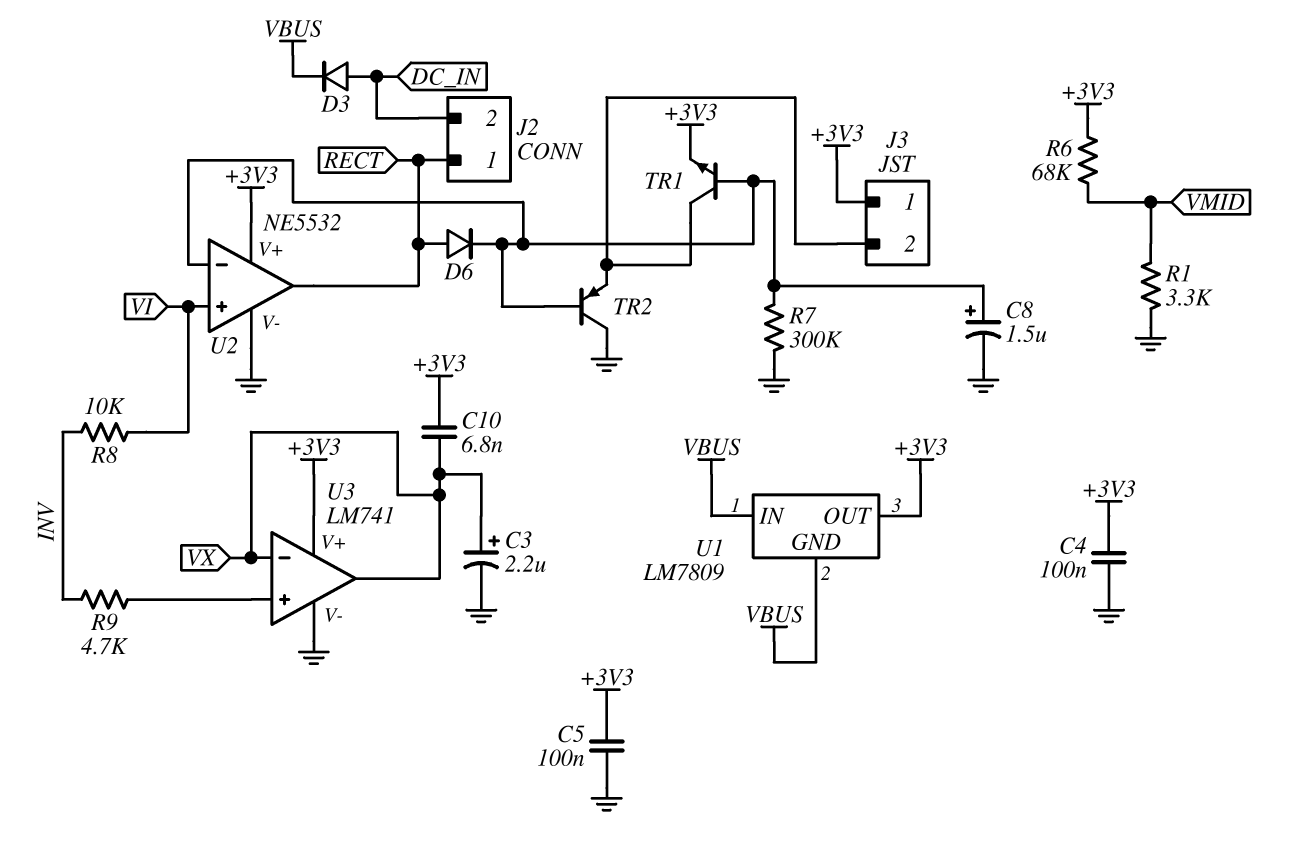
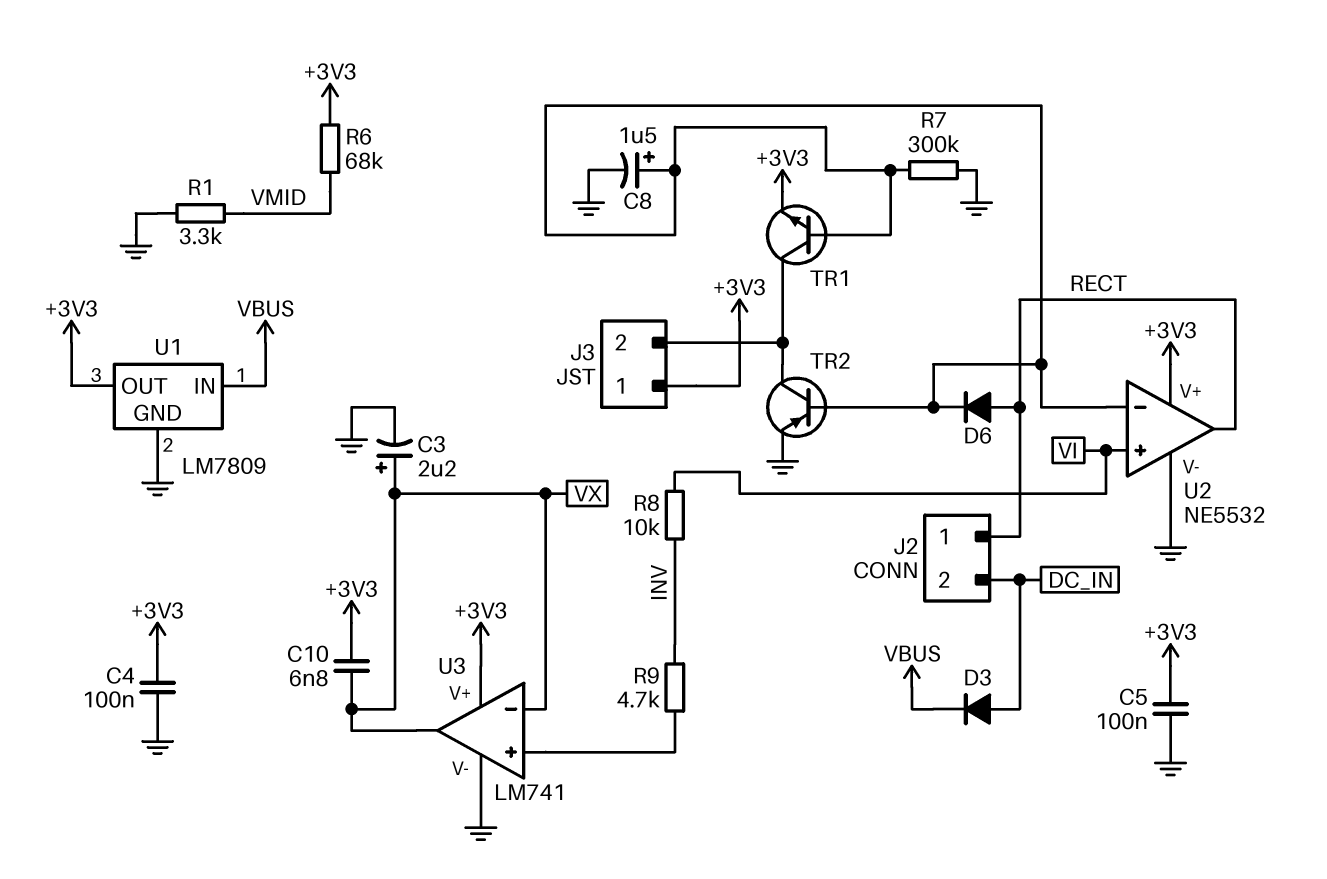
TR2: PNP (B U2/in-, C GND, E J3/2) -> PNP (B U2/in-, C J3/2, E GND)
U1 pin GND: VBUS -> GND

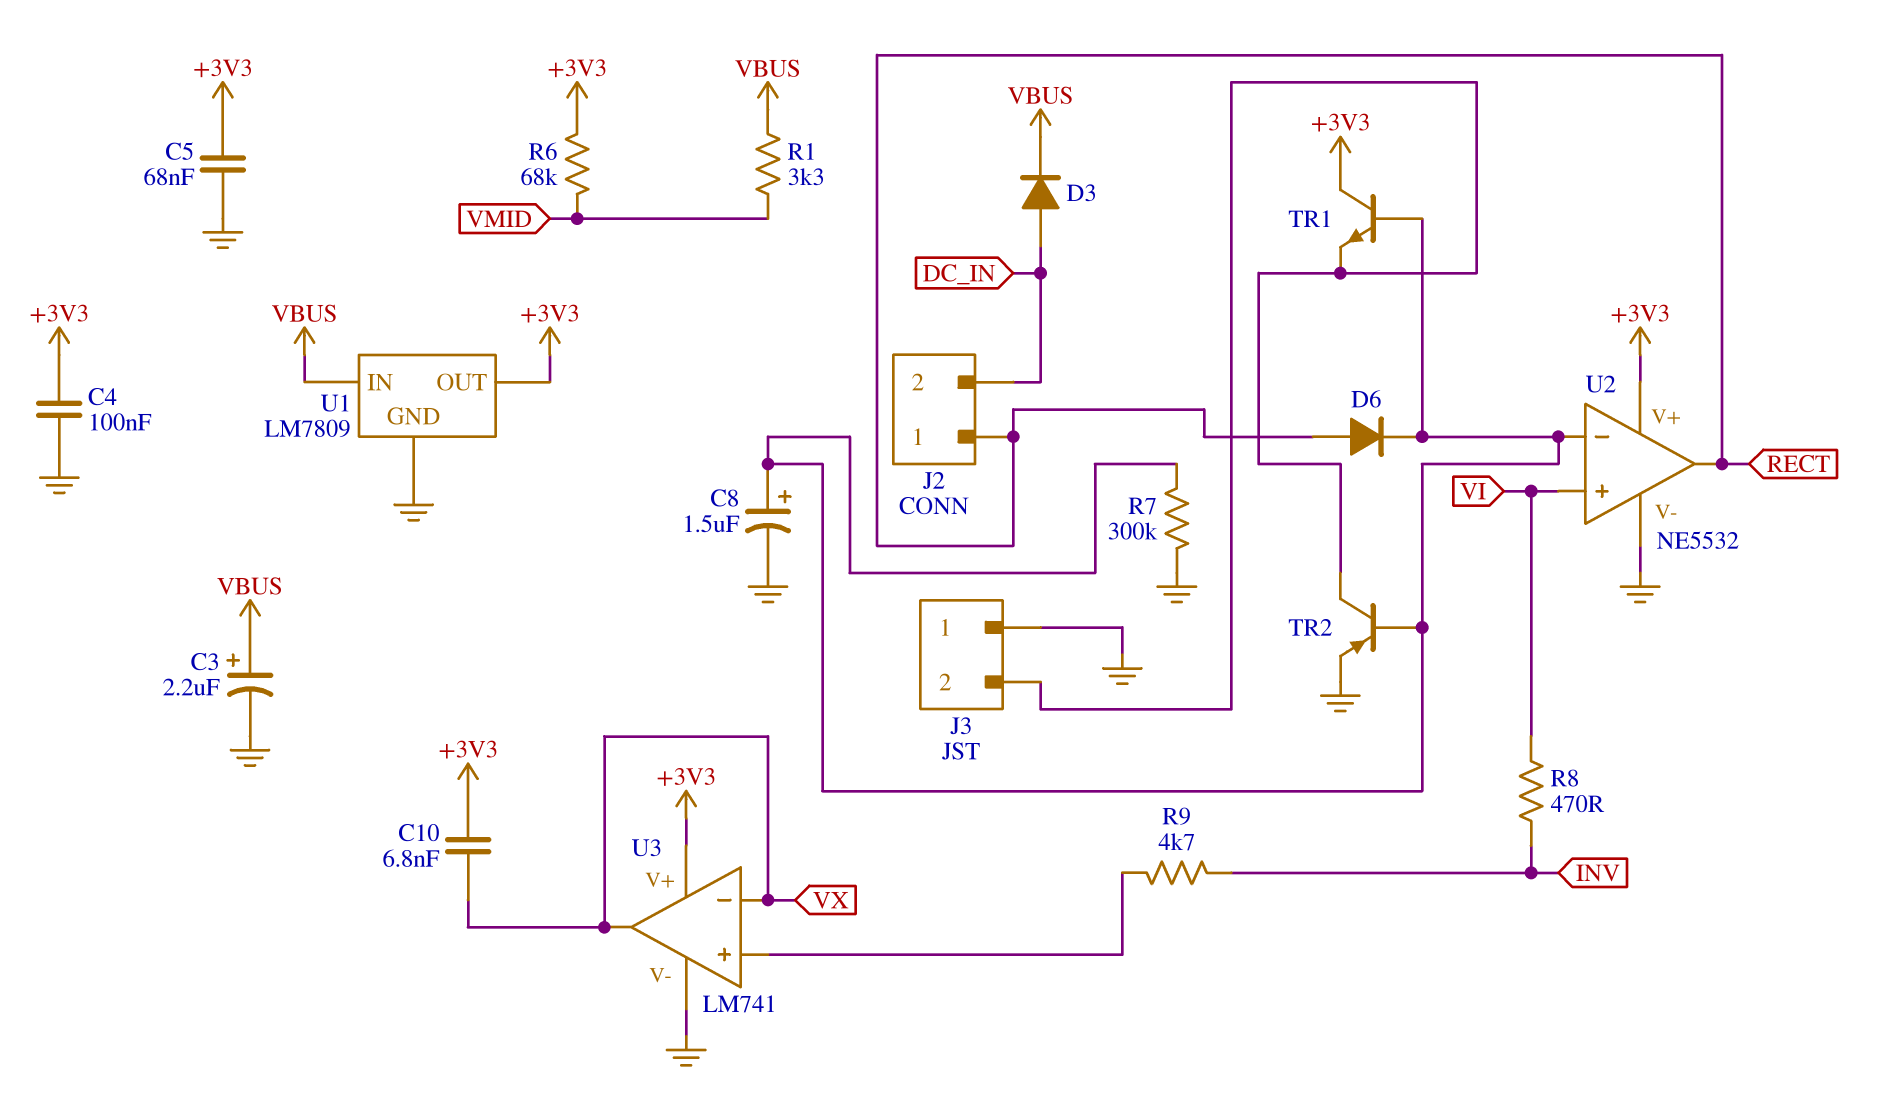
C3: 2.2uF (plus VX, minus GND) -> 2.2uF (plus VBUS, minus GND)
C5: 100nF (+3V3, GND) -> 68nF (+3V3, GND)
J3 pin 1: +3V3 -> GND
R1: 3.3k (GND, VMID) -> 3.3k (VBUS, VMID)
R8: 10k (INV, VI) -> 470 (INV, VI)
TR1: NPN (B U2/in-, C J3/2, E +3V3) -> NPN (B U2/in-, C +3V3, E J3/2)

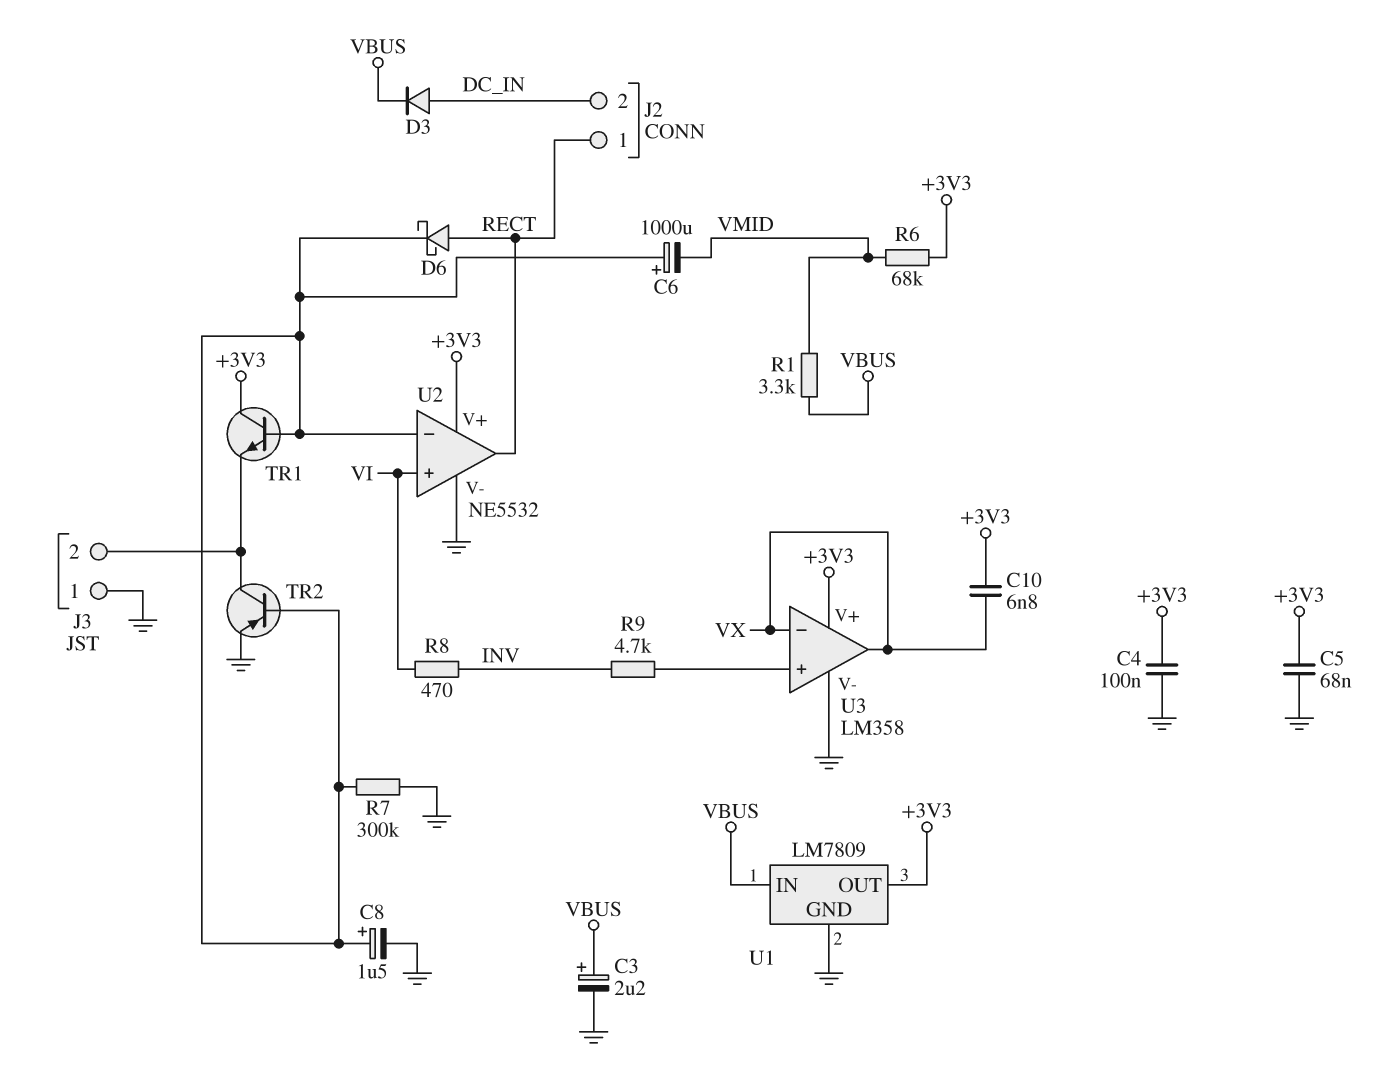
C6: none -> 1000uF (plus U2/in-, minus VMID)
D6: diode (A RECT, K U2/in-) -> schottky (A RECT, K U2/in-)
U3: LM741 -> LM358

